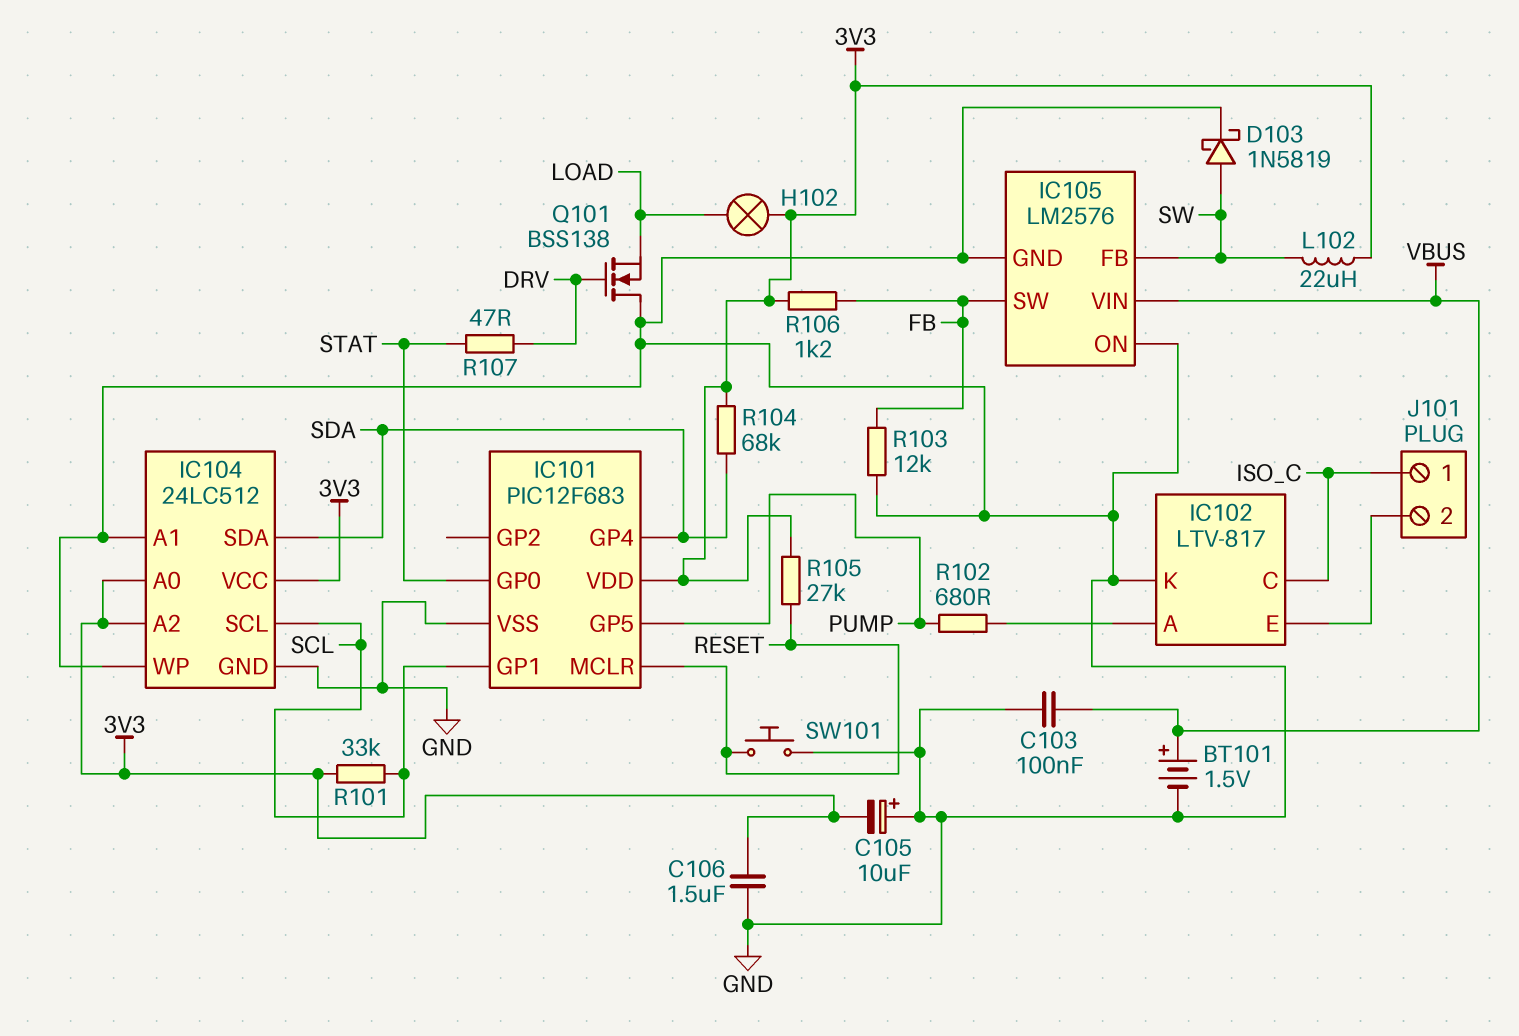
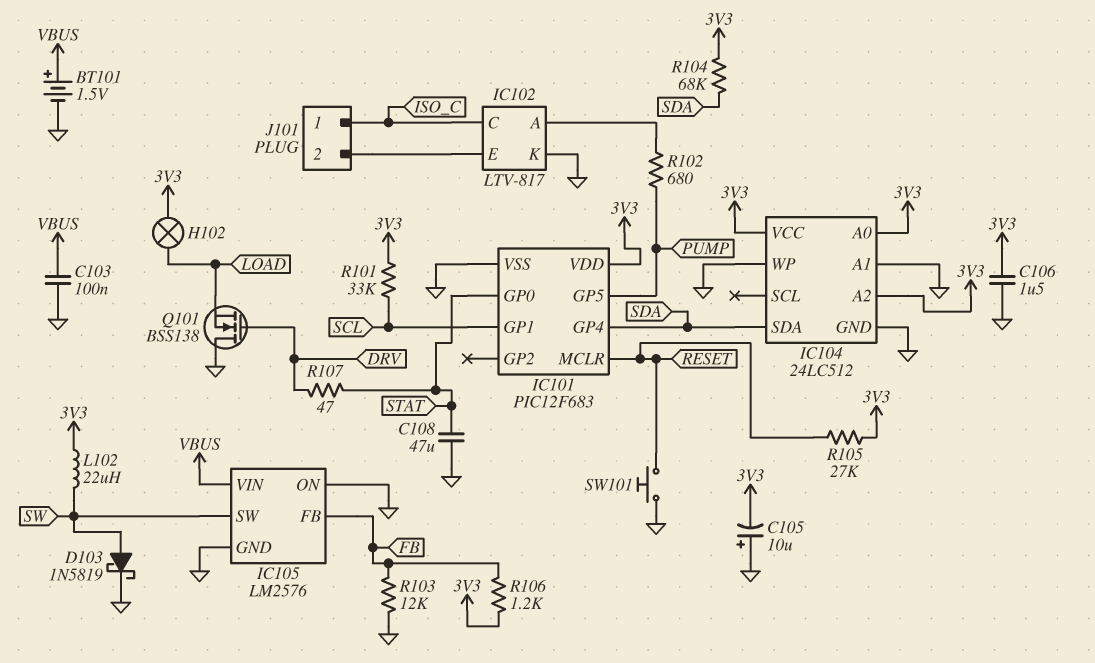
C108: none -> 47uF (GND, STAT)
IC104 pin SCL: SCL -> none
IC105 pin FB: SW -> FB
IC105 pin SW: FB -> SW

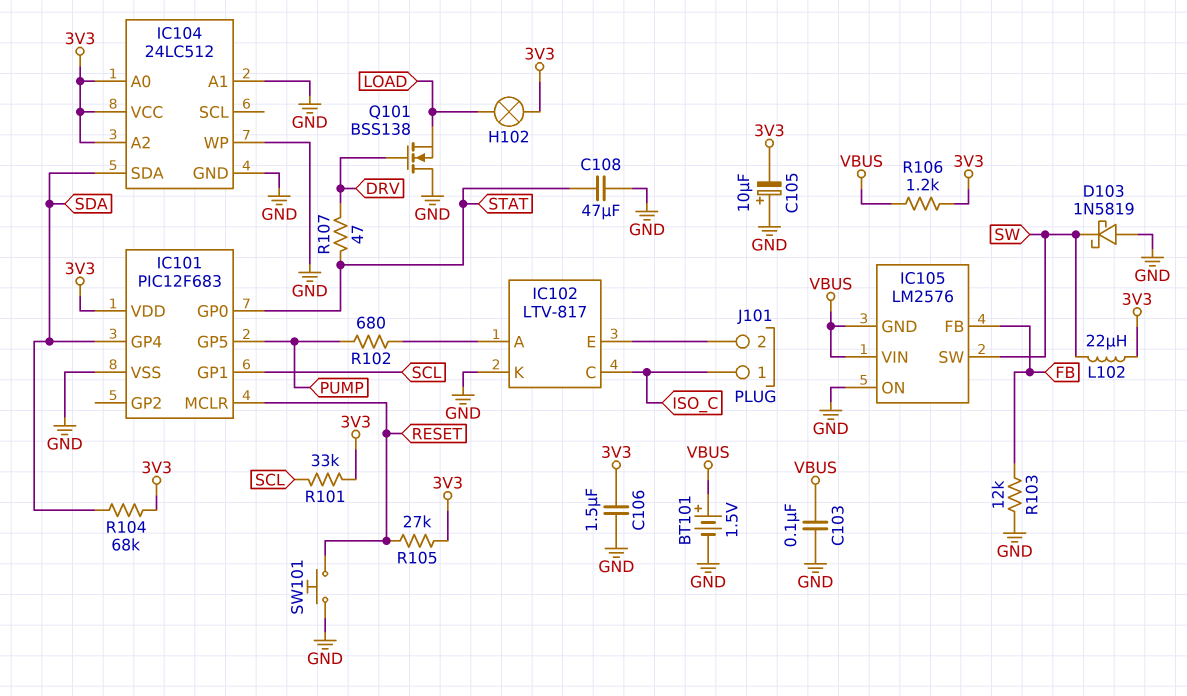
D103: schottky 1N5819 (A SW, K GND) -> schottky 1N5819 (A GND, K SW)
IC105 pin GND: GND -> VBUS
R106: 1.2k (3V3, FB) -> 1.2k (3V3, VBUS)

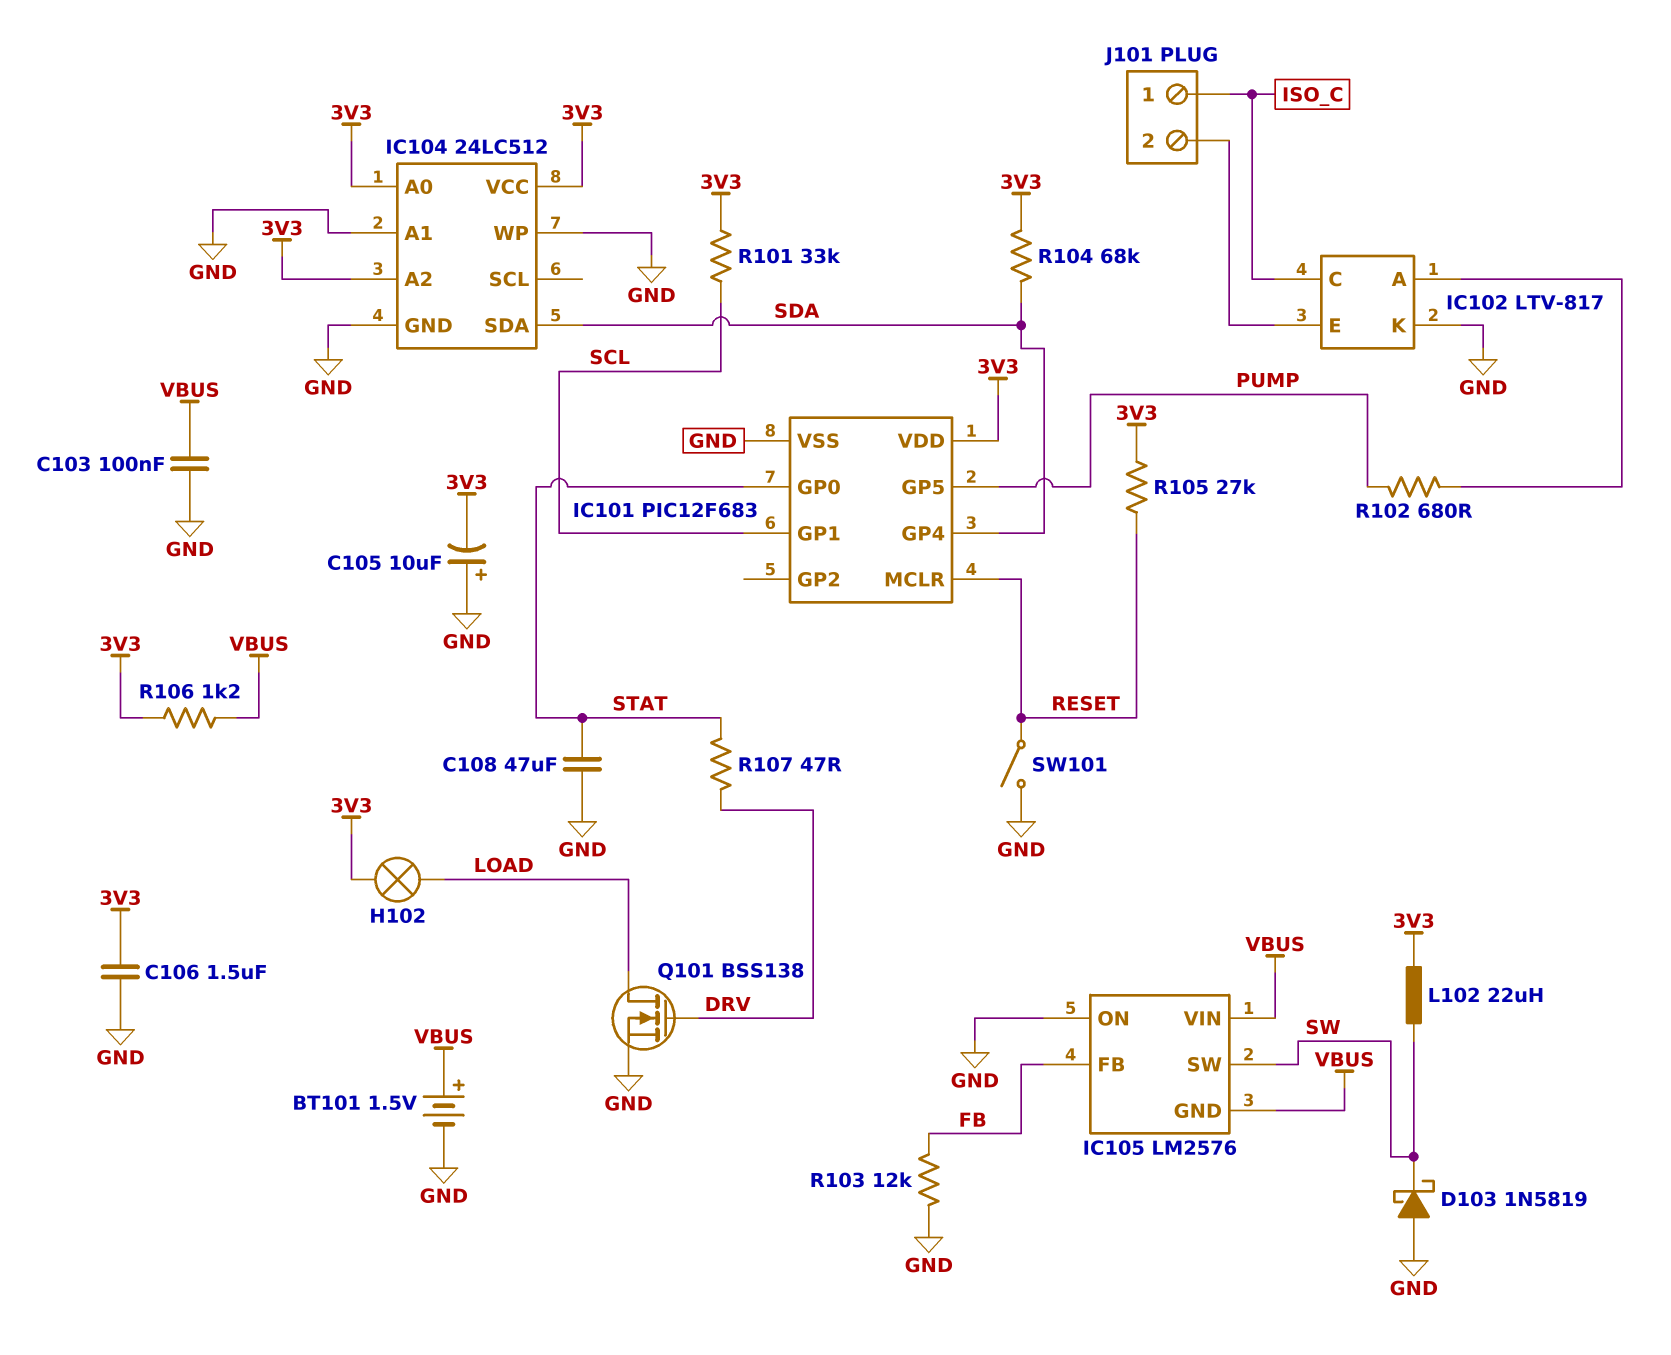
Q101: NMOS BSS138 (G DRV, D GND, S LOAD) -> NMOS BSS138 (G DRV, D LOAD, S GND)
SW101: button (GND, RESET) -> switch (GND, RESET)

